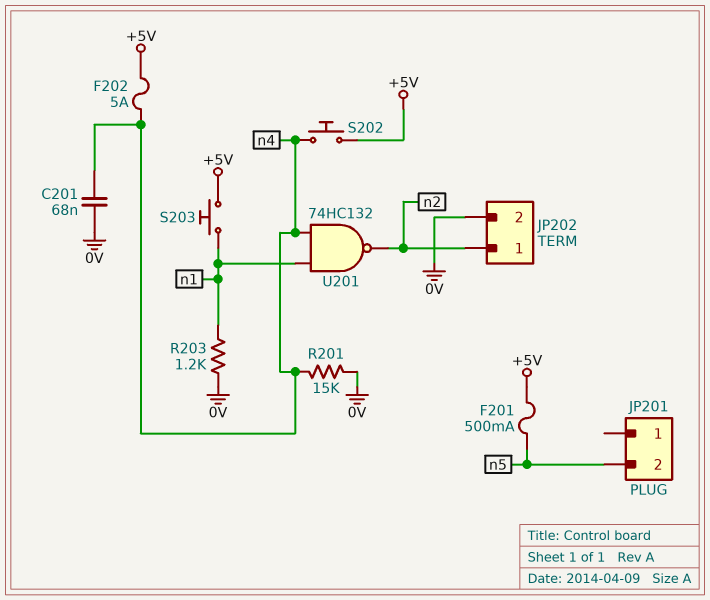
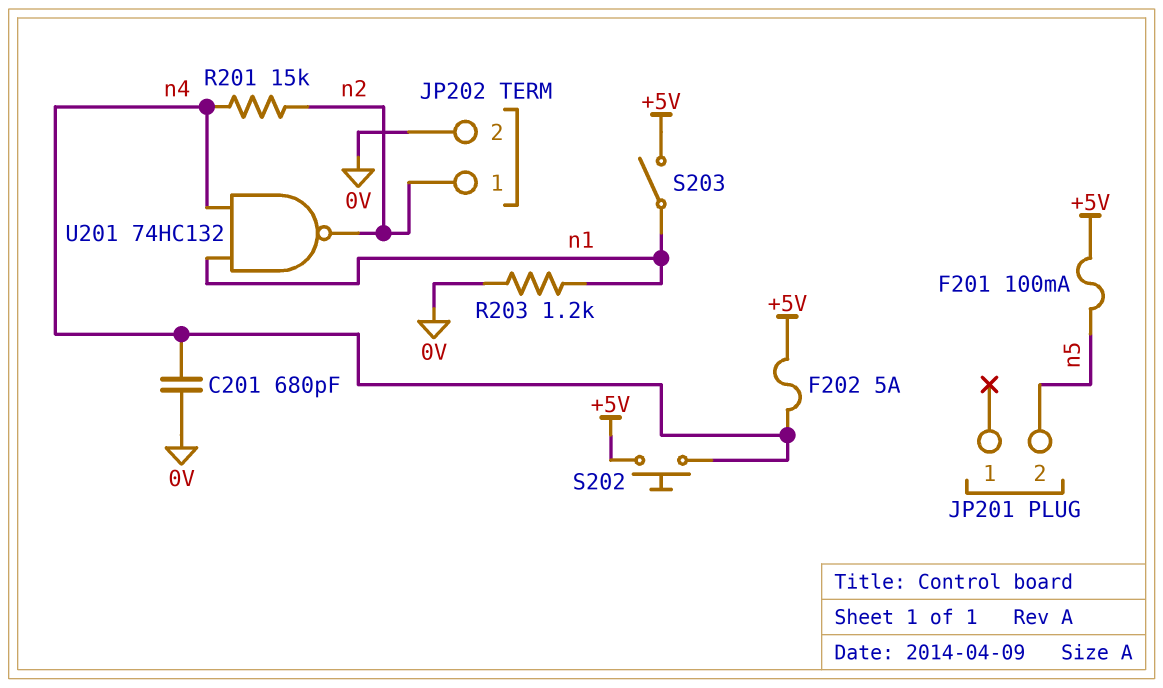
C201: 68nF (0V, n4) -> 680pF (0V, n4)
F201: 500mA (+5V, n5) -> 100mA (+5V, n5)
R201: 15k (0V, n4) -> 15k (n2, n4)
S203: button (+5V, n1) -> switch (+5V, n1)

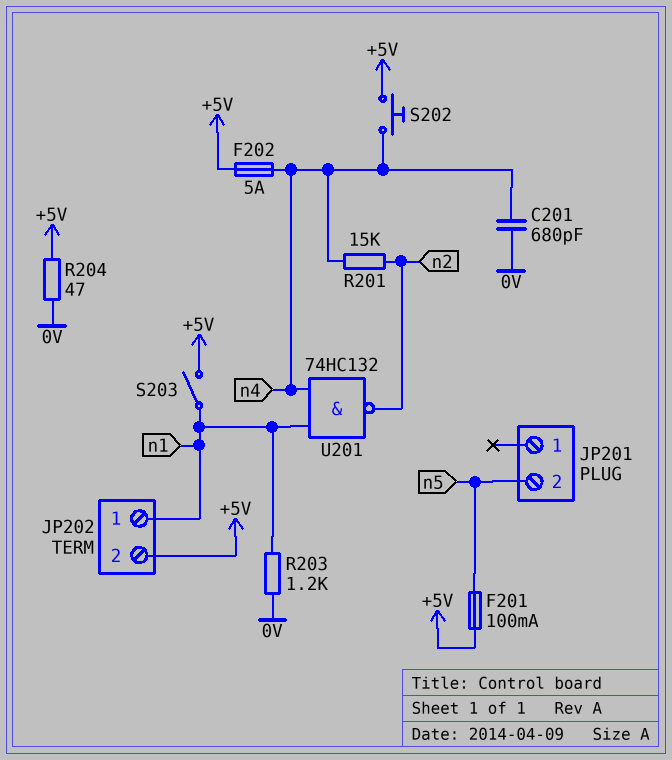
JP202 pin 1: n2 -> n1
JP202 pin 2: 0V -> +5V
R204: none -> 47 (+5V, 0V)

